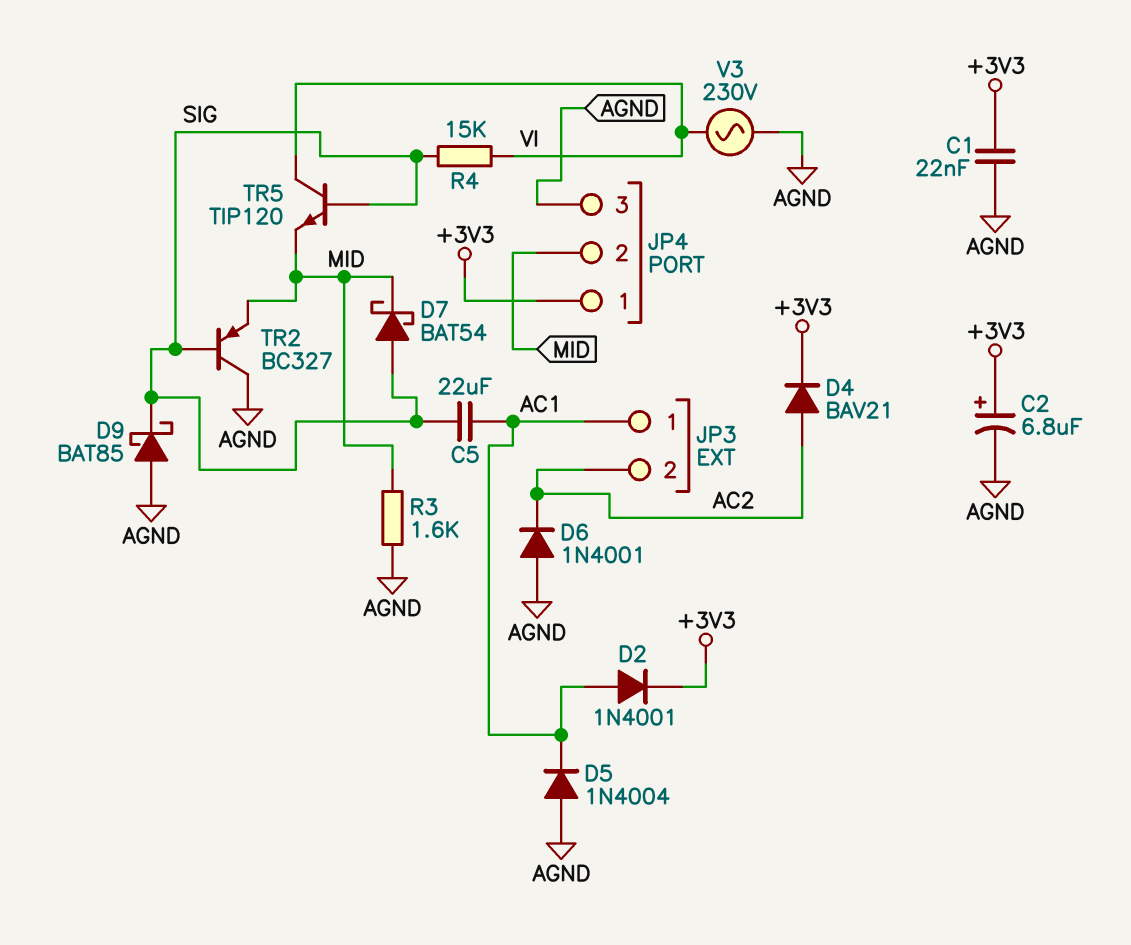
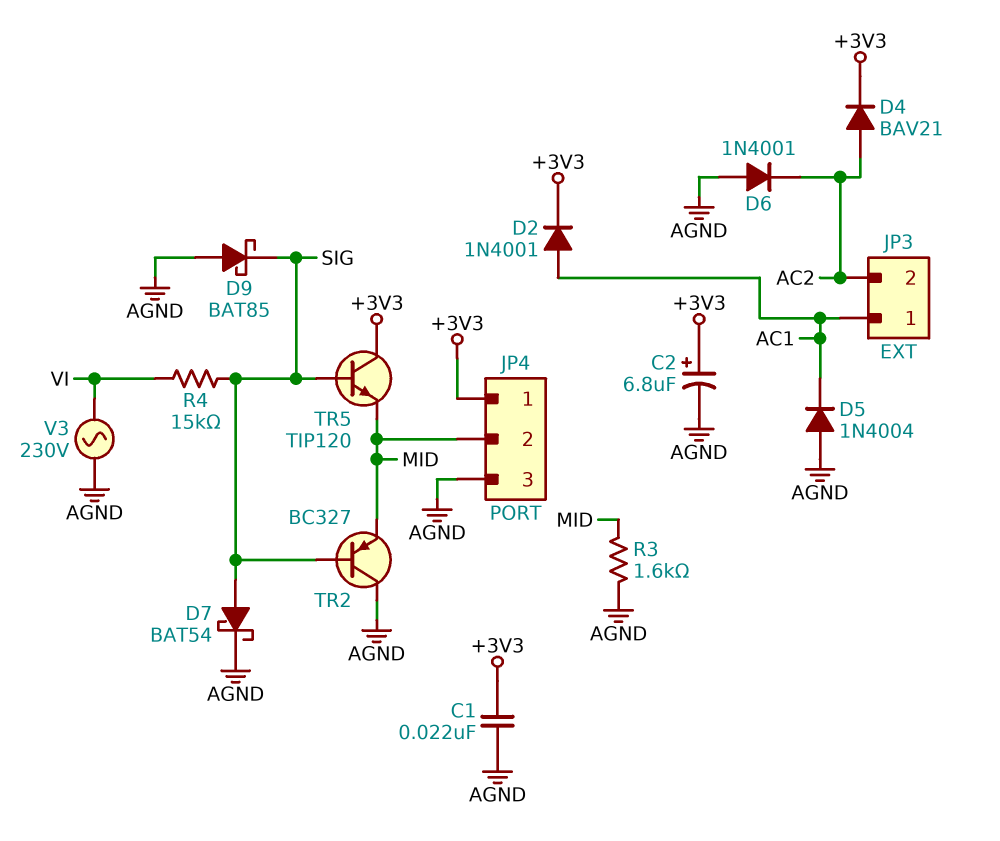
C5: 22uF (AC1, SIG) -> none
D7: schottky BAT54 (A SIG, K MID) -> schottky BAT54 (A SIG, K AGND)
TR5: NPN TIP120 (B SIG, C VI, E MID) -> NPN TIP120 (B SIG, C +3V3, E MID)

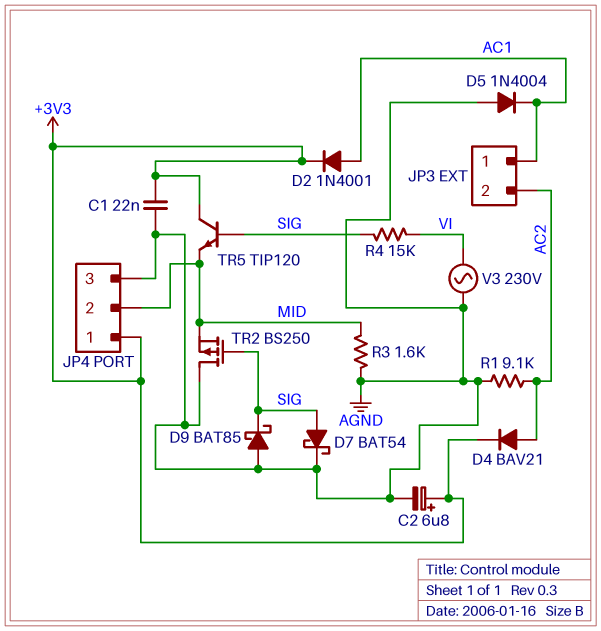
D6: diode 1N4001 (A AGND, K AC2) -> none
R1: none -> 9.1k (AC2, AGND)
TR2: PNP BC327 (B SIG, C AGND, E MID) -> PMOS BS250 (G SIG, D AGND, S MID)

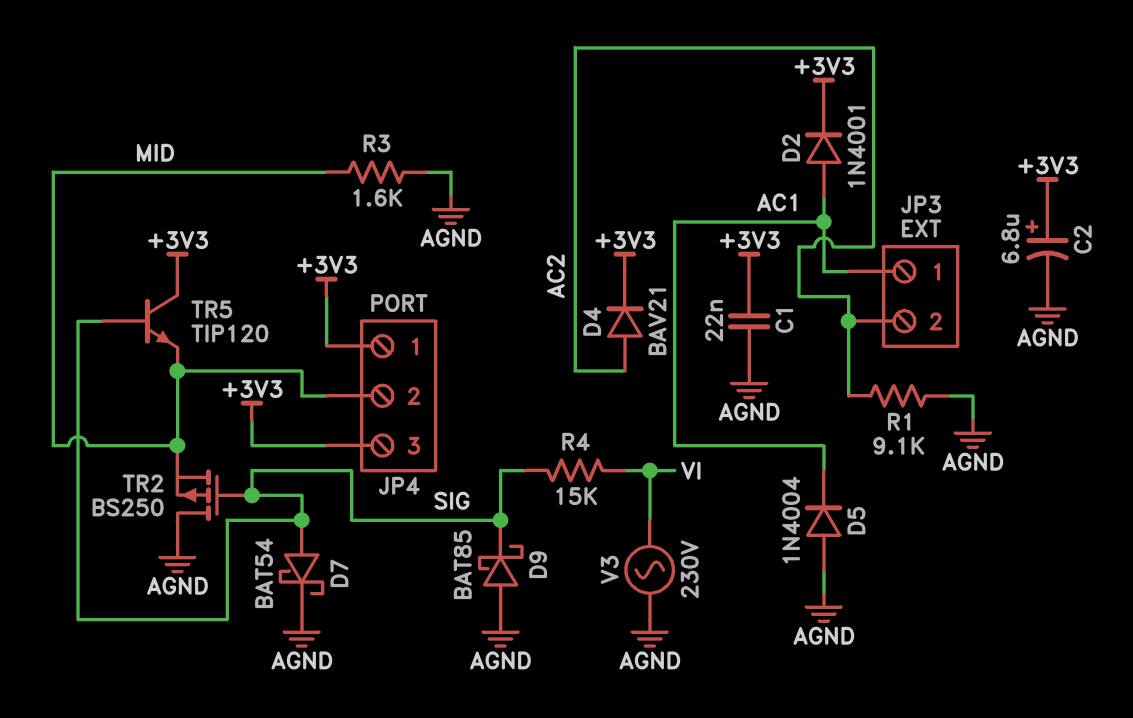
JP4 pin 3: AGND -> +3V3

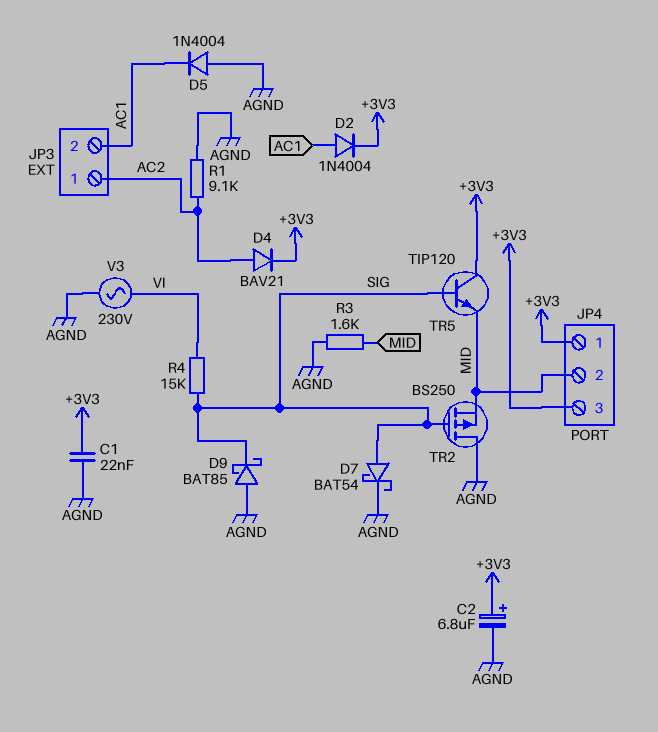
D2: diode 1N4001 (A AC1, K +3V3) -> diode 1N4004 (A AC1, K +3V3)
JP3 pin 1: AC1 -> AC2
JP3 pin 2: AC2 -> AC1

